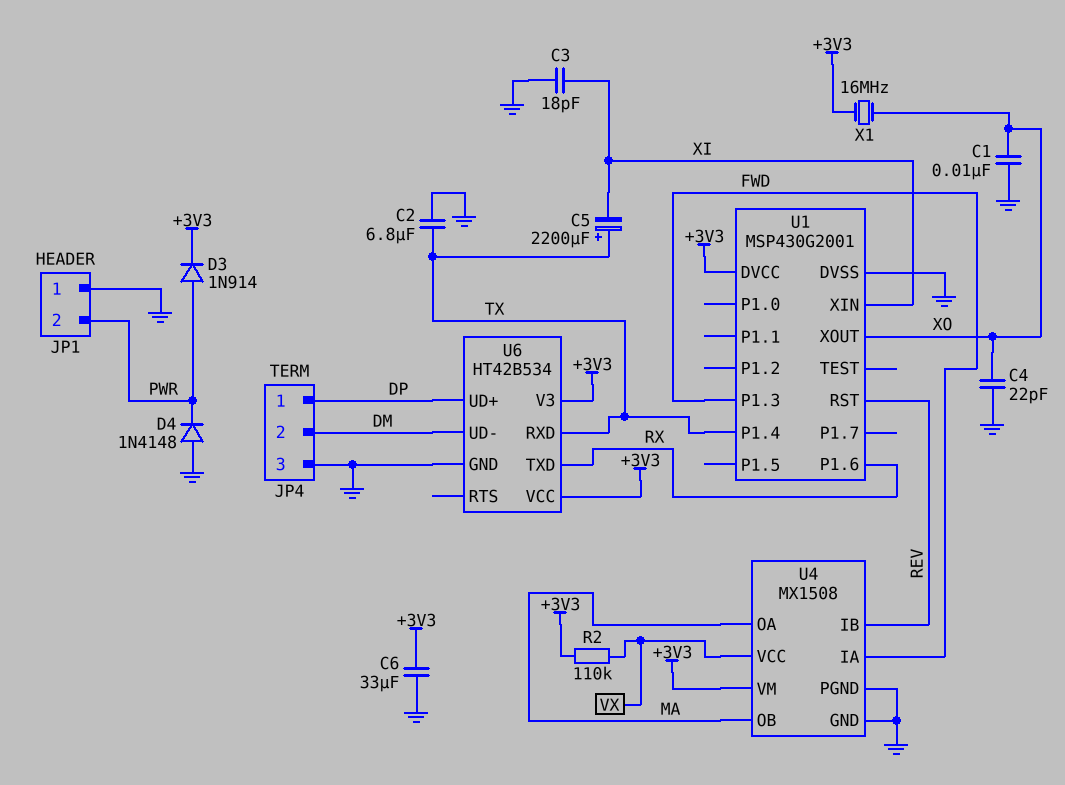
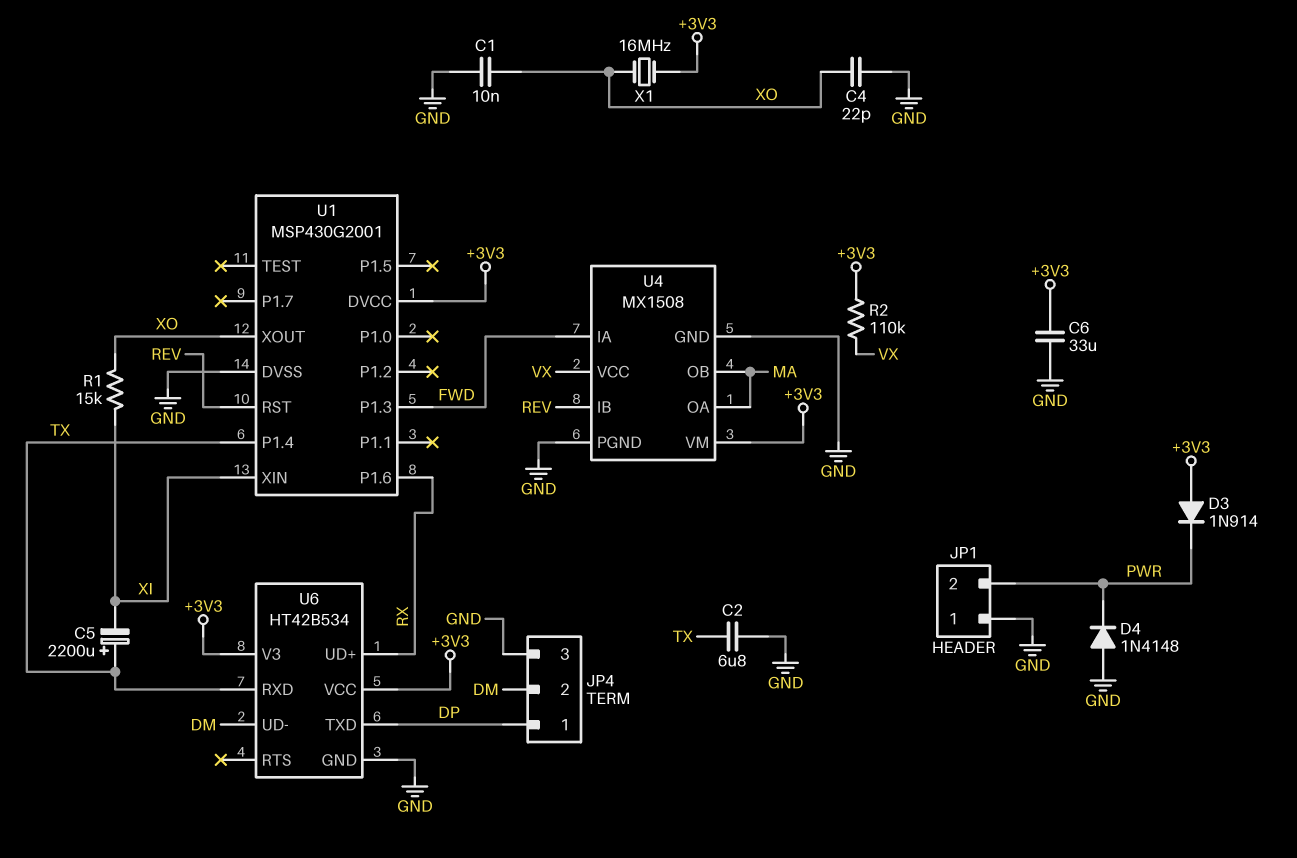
C3: 18pF (GND, XI) -> none
D3: diode 1N914 (A PWR, K +3V3) -> diode 1N914 (A +3V3, K PWR)
R1: none -> 15k (XI, XO)
U6 pin TXD: RX -> DP
U6 pin UD+: DP -> RX

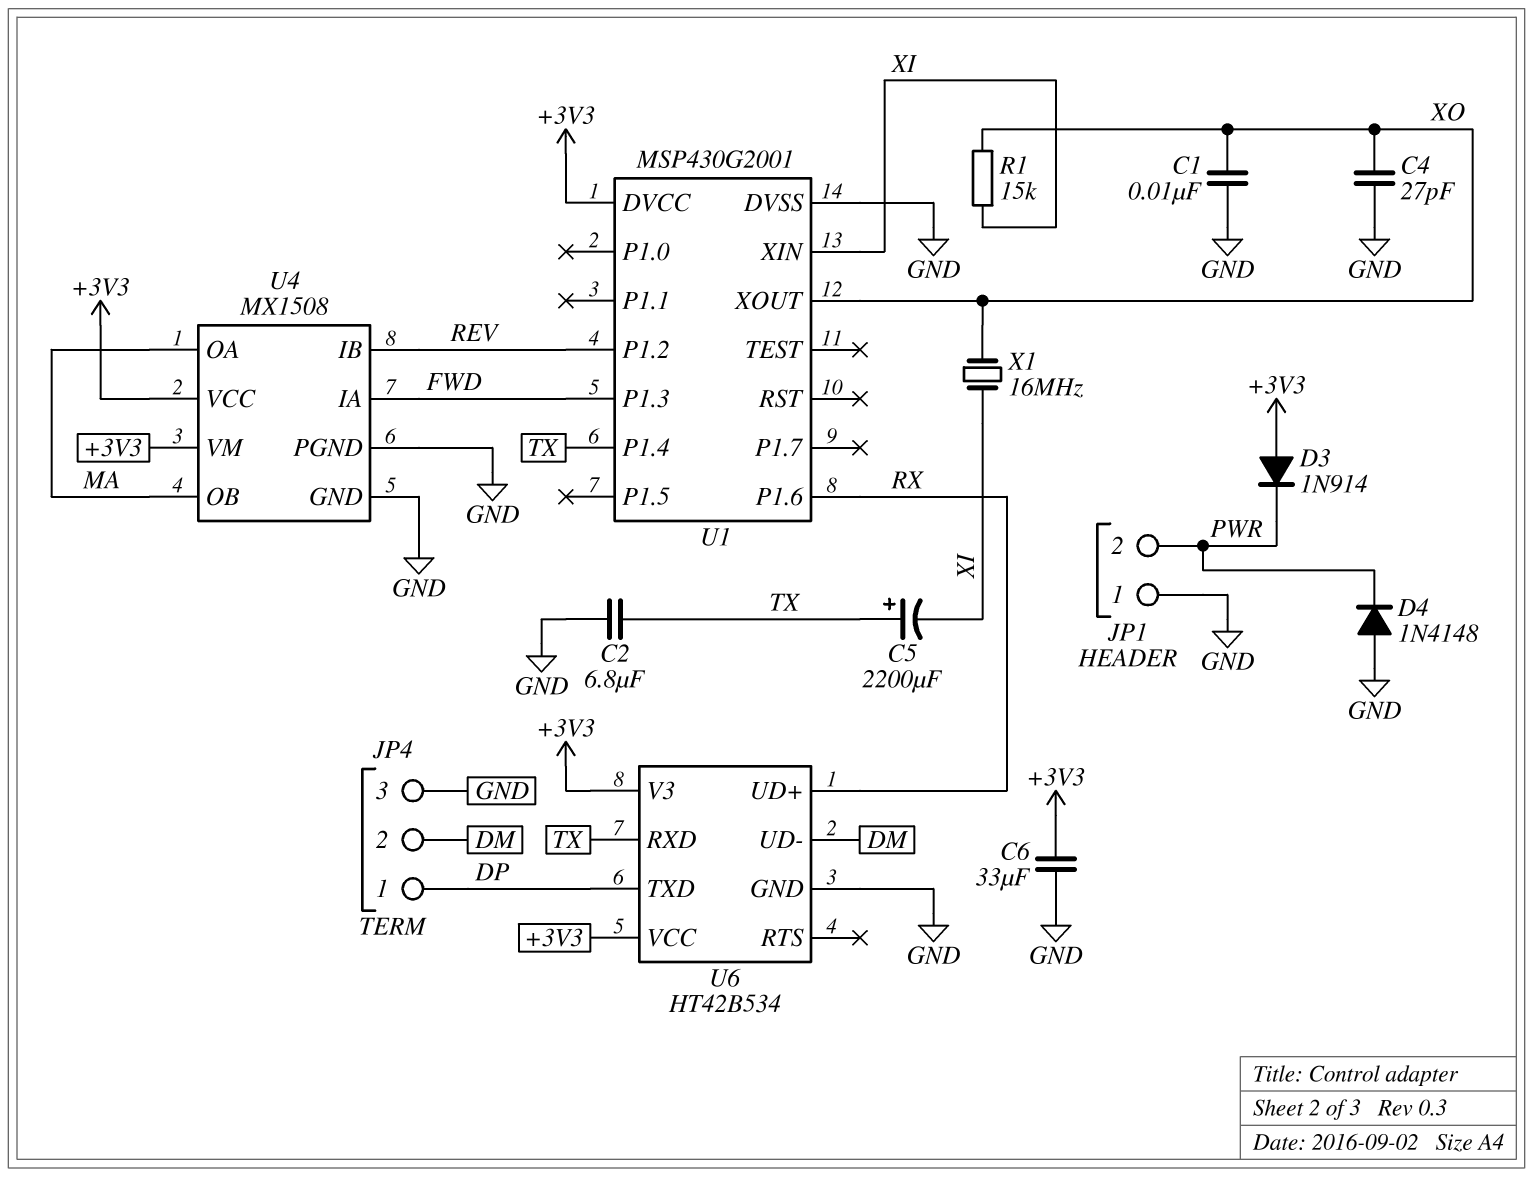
C4: 22pF (GND, XO) -> 27pF (GND, XO)
R2: 110k (+3V3, VX) -> none
U1 pin P1.2: none -> REV
U1 pin RST: REV -> none
U4 pin VCC: VX -> +3V3
X1: 16MHz (+3V3, XO) -> 16MHz (XI, XO)

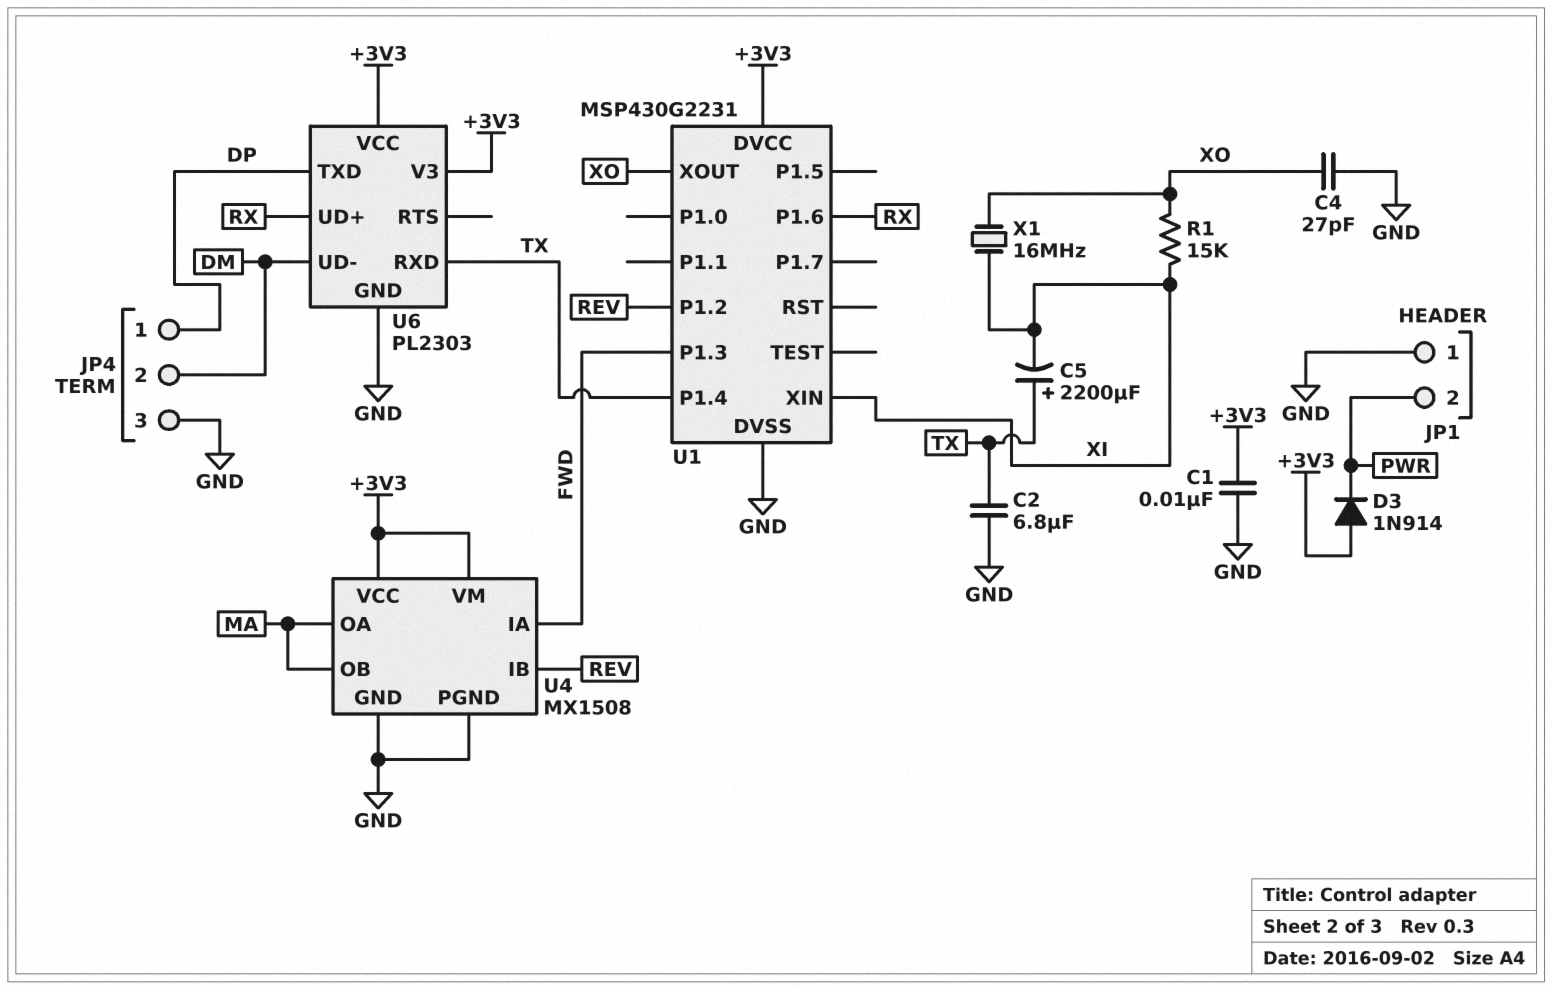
C1: 10nF (GND, XO) -> 10nF (+3V3, GND)
C6: 33uF (+3V3, GND) -> none
D4: diode 1N4148 (A GND, K PWR) -> none
U1: MSP430G2001 -> MSP430G2231
U6: HT42B534 -> PL2303

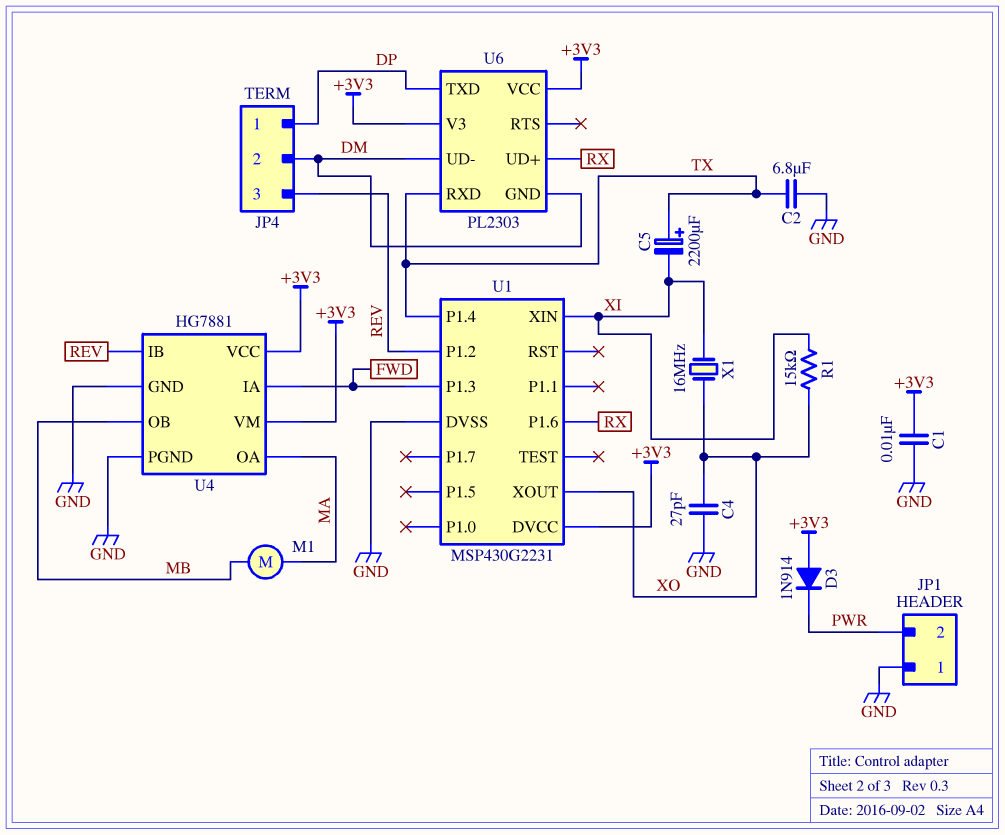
JP4 pin 3: GND -> REV
M1: none -> motor (MA, MB)
U4: MX1508 -> HG7881
U4 pin OB: MA -> MB
U6 pin GND: GND -> DM

